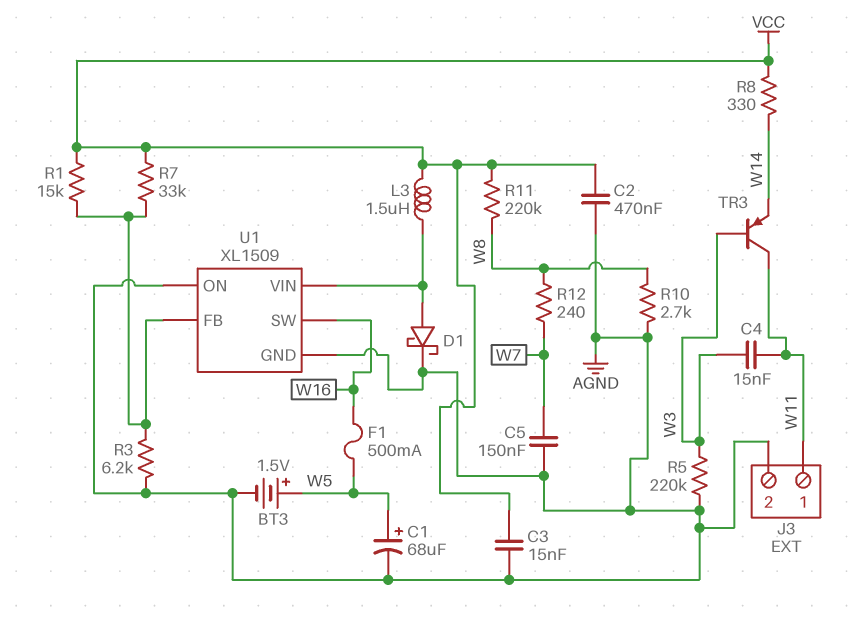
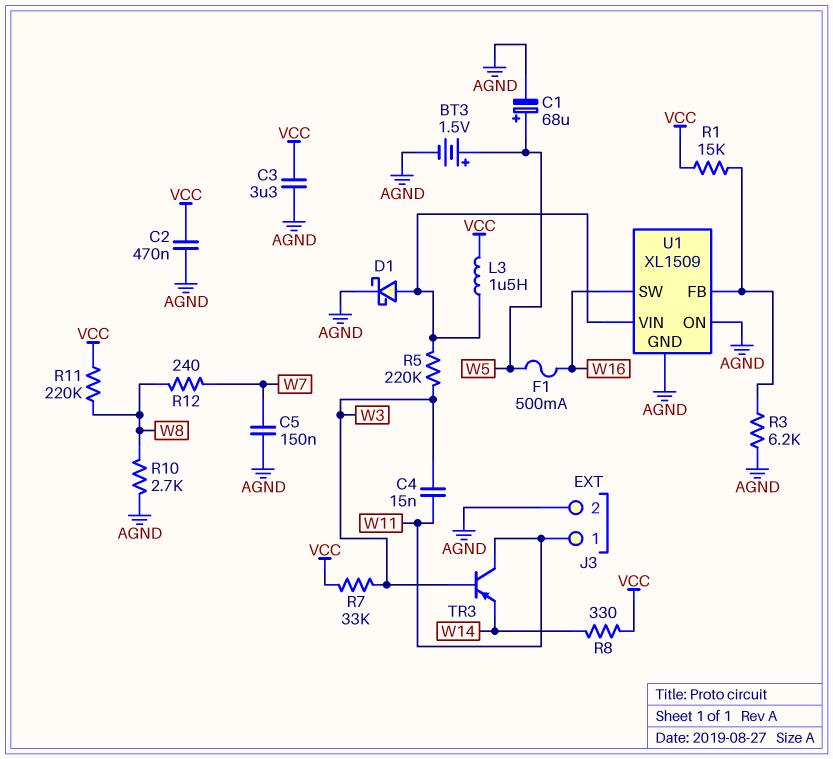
C3: 15nF (AGND, VCC) -> 3.3uF (AGND, VCC)
R5: 220k (AGND, W3) -> 220k (U1/VIN, W3)
R7: 33k (U1/FB, VCC) -> 33k (VCC, W3)

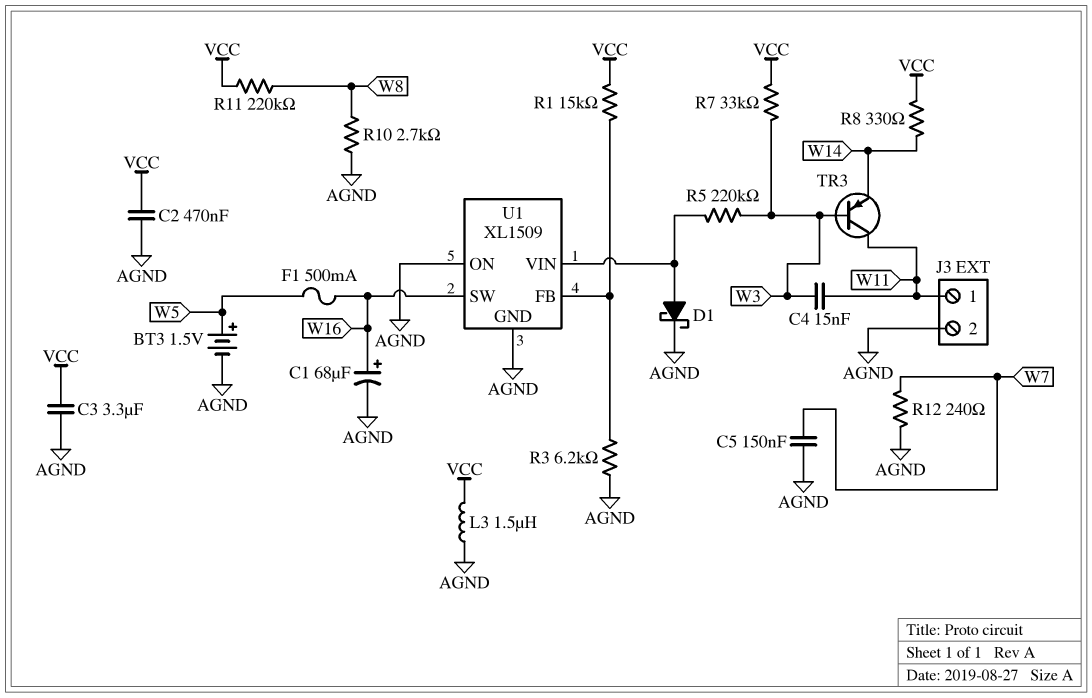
C1: 68uF (plus W5, minus AGND) -> 68uF (plus W16, minus AGND)
L3: 1.5uH (U1/VIN, VCC) -> 1.5uH (AGND, VCC)
R12: 240 (W7, W8) -> 240 (AGND, W7)

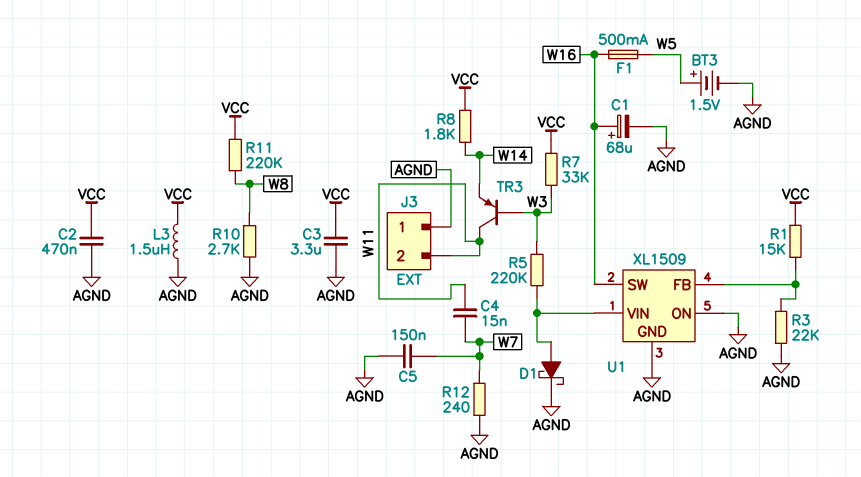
C4: 15nF (W3, W11) -> 15nF (W7, W11)
J3 pin 1: W11 -> AGND
J3 pin 2: AGND -> W11
R3: 6.2k (AGND, U1/FB) -> 22k (AGND, U1/FB)
R8: 330 (VCC, W14) -> 1.8k (VCC, W14)

